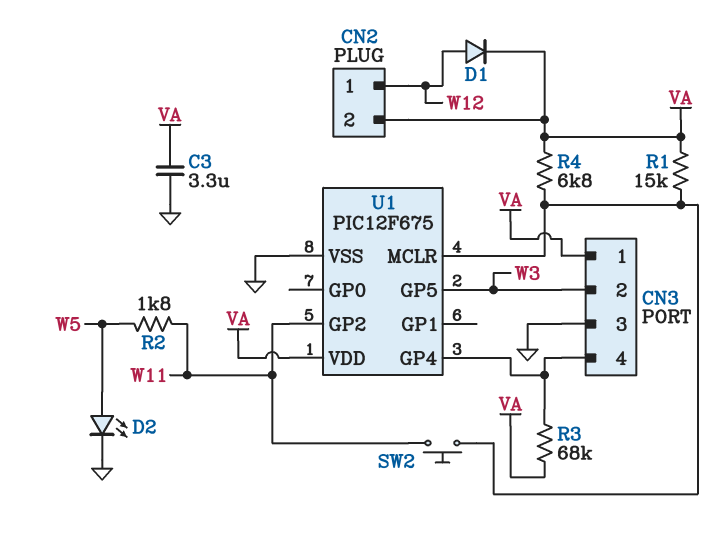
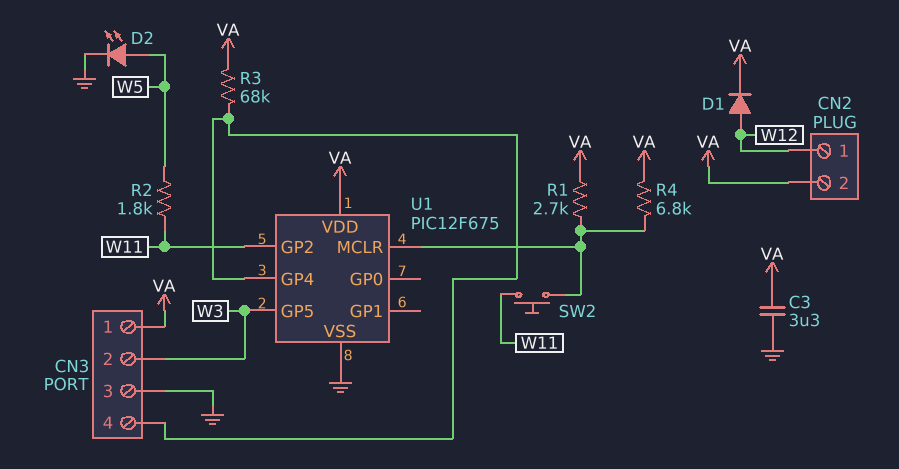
R1: 15k (U1/MCLR, VA) -> 2.7k (U1/MCLR, VA)

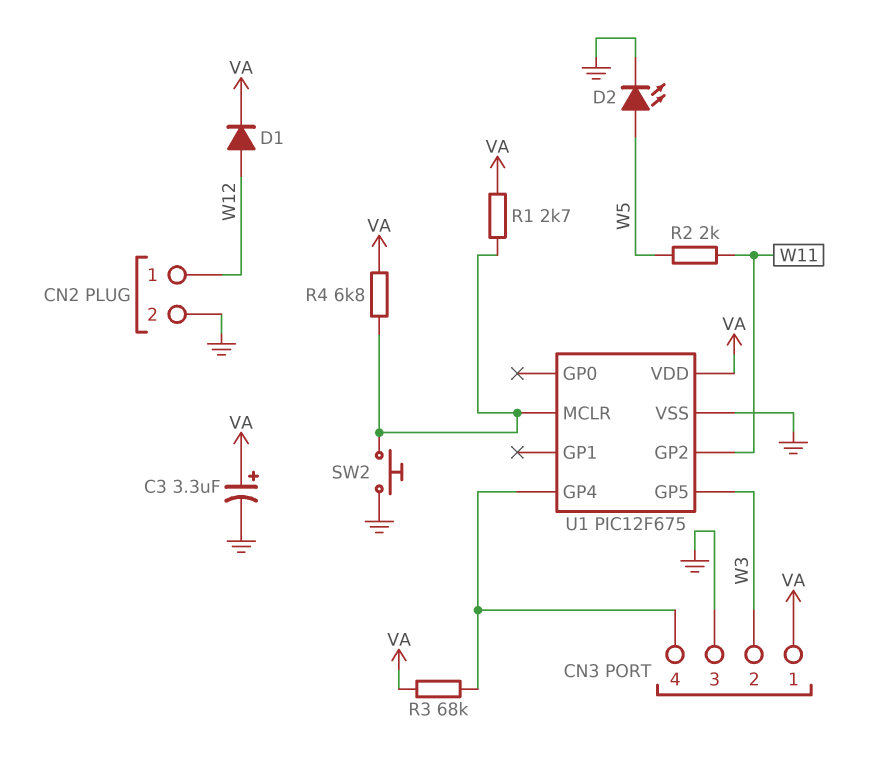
C3: 3.3uF (GND, VA) -> 3.3uF (plus VA, minus GND)
CN2 pin 2: VA -> GND
R2: 1.8k (W5, W11) -> 2k (W5, W11)
SW2: button (U1/MCLR, W11) -> button (GND, U1/MCLR)

